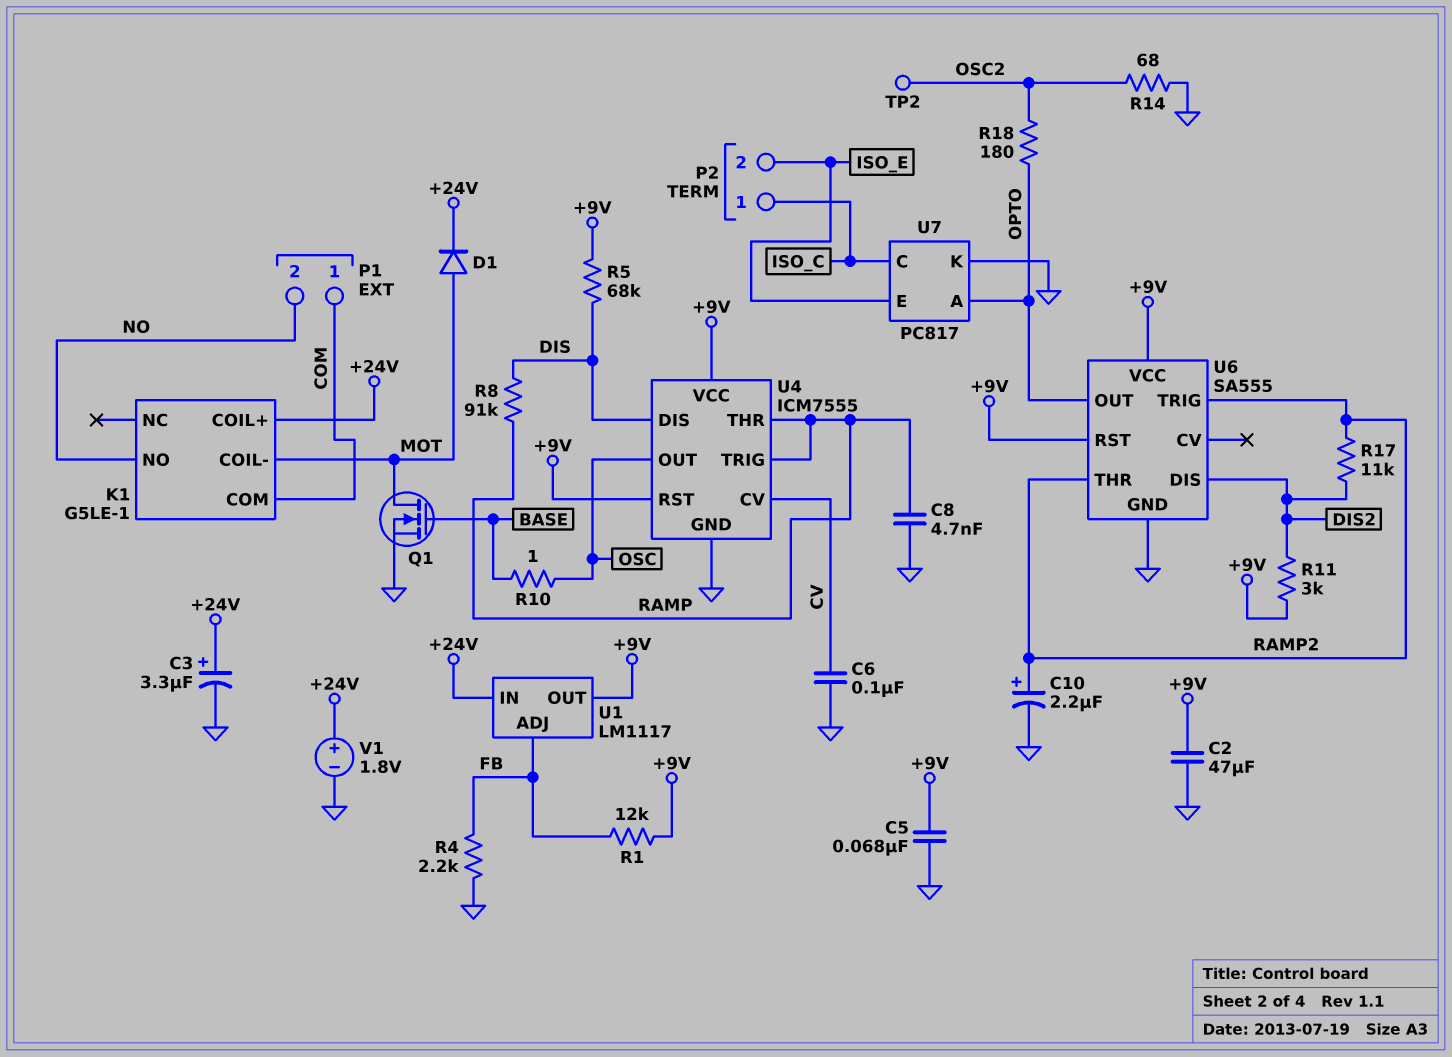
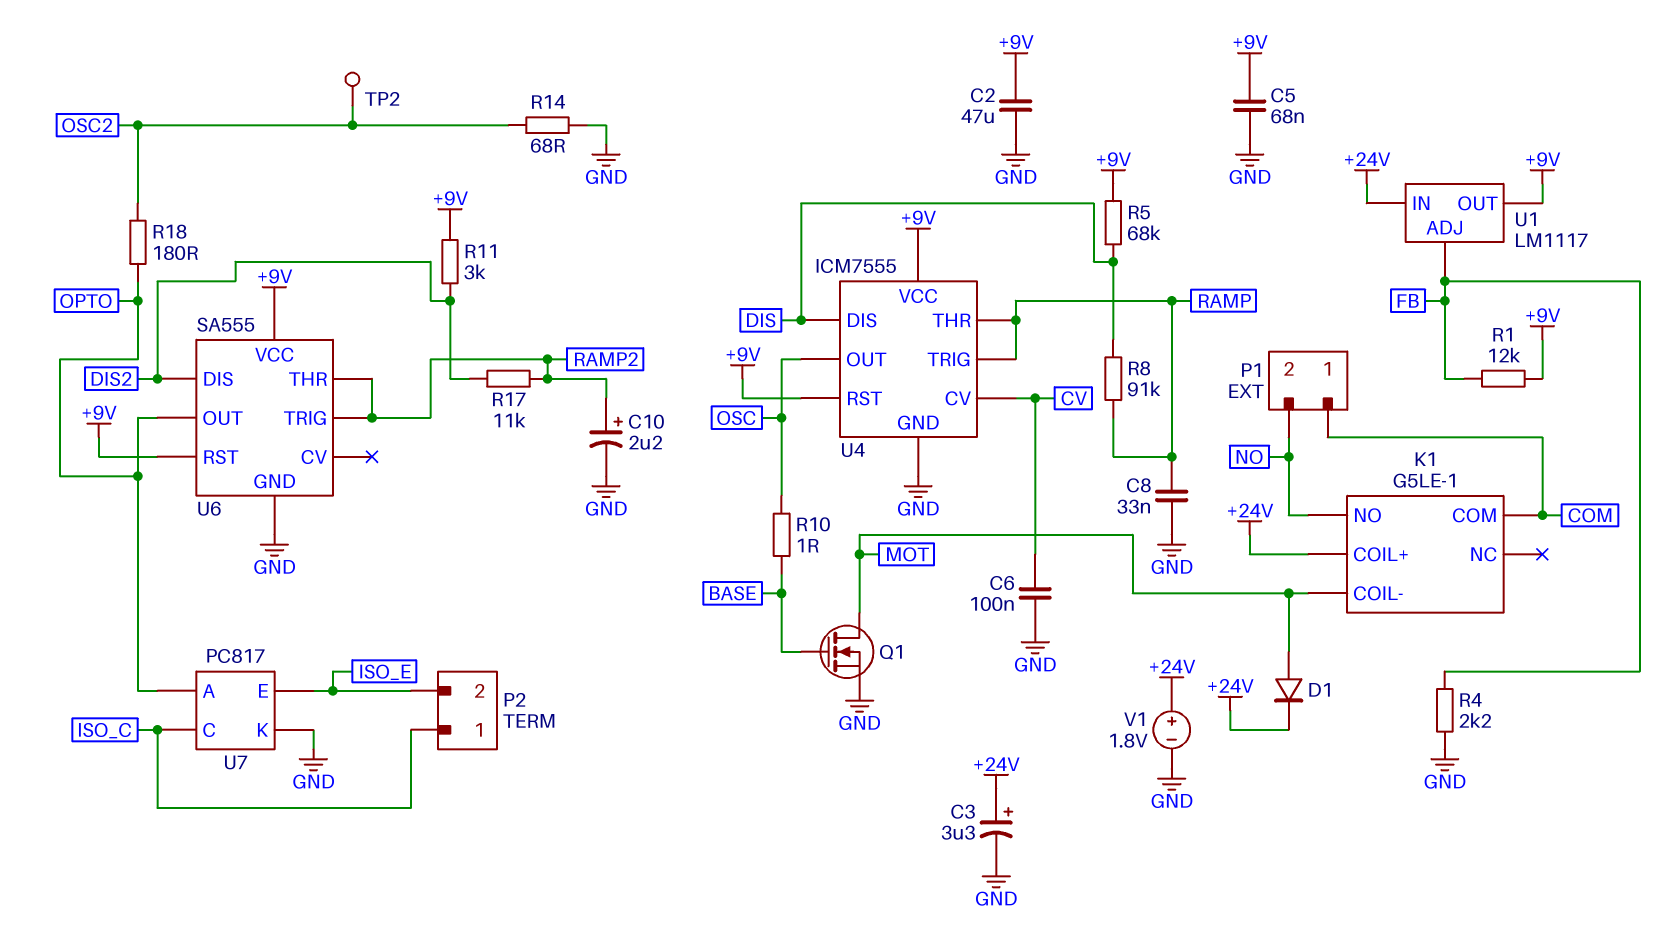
C8: 4.7nF (GND, RAMP) -> 33nF (GND, RAMP)

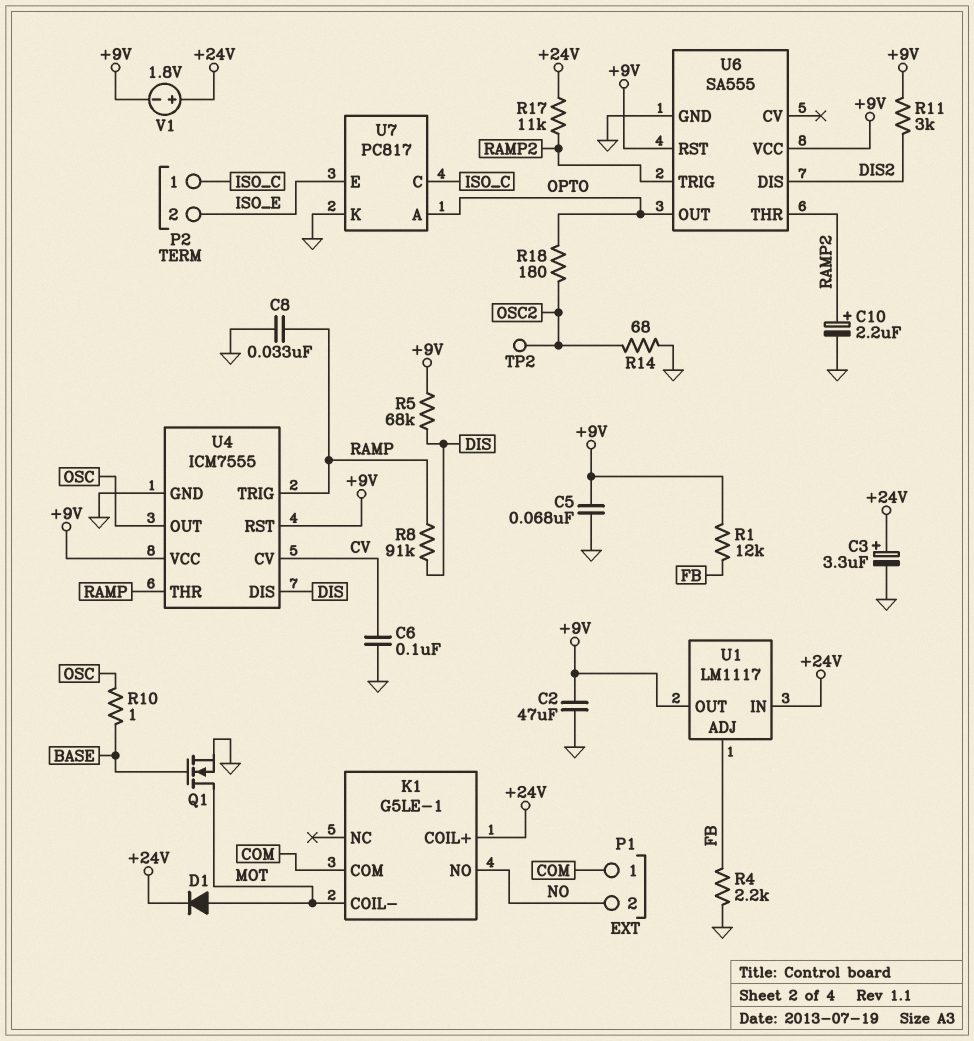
R17: 11k (DIS2, RAMP2) -> 11k (+24V, RAMP2)
V1: 1.8V (plus +24V, minus GND) -> 1.8V (plus +24V, minus +9V)

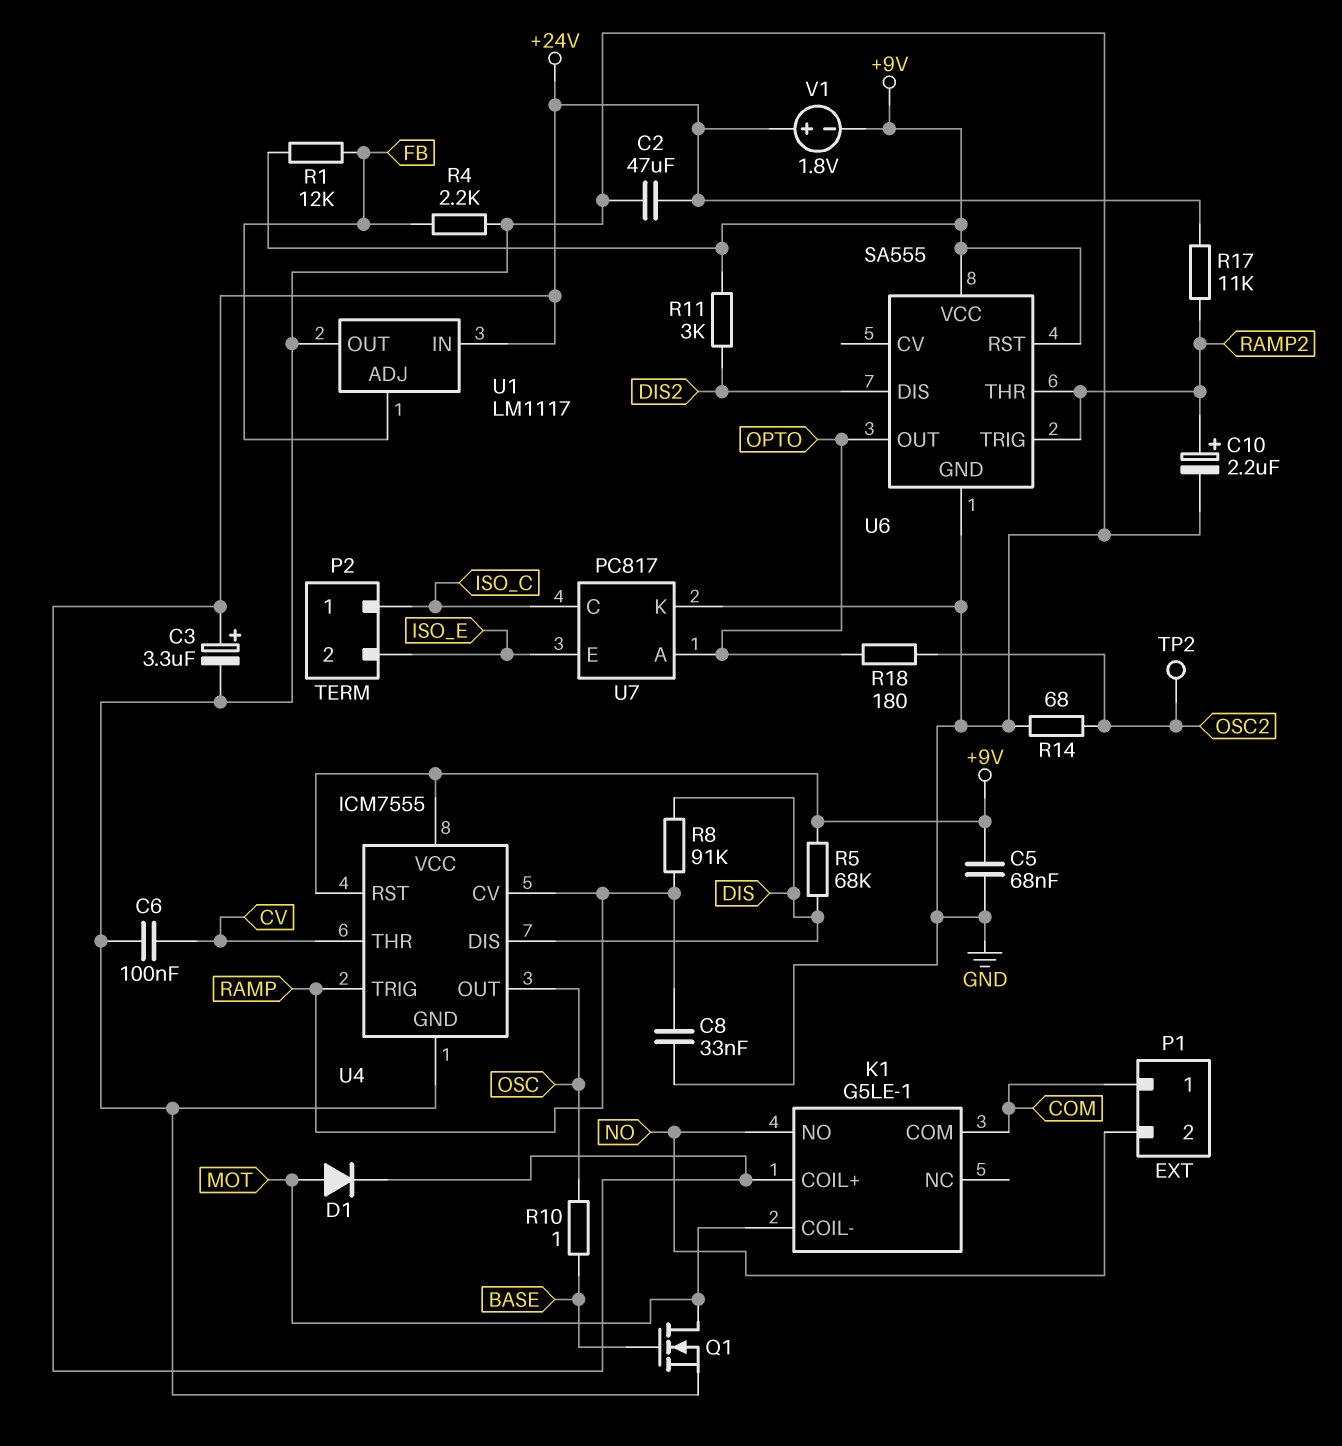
C2: 47uF (+9V, GND) -> 47uF (+24V, GND)
U1 pin OUT: +9V -> GND
U4 pin CV: CV -> RAMP
U4 pin THR: RAMP -> CV

